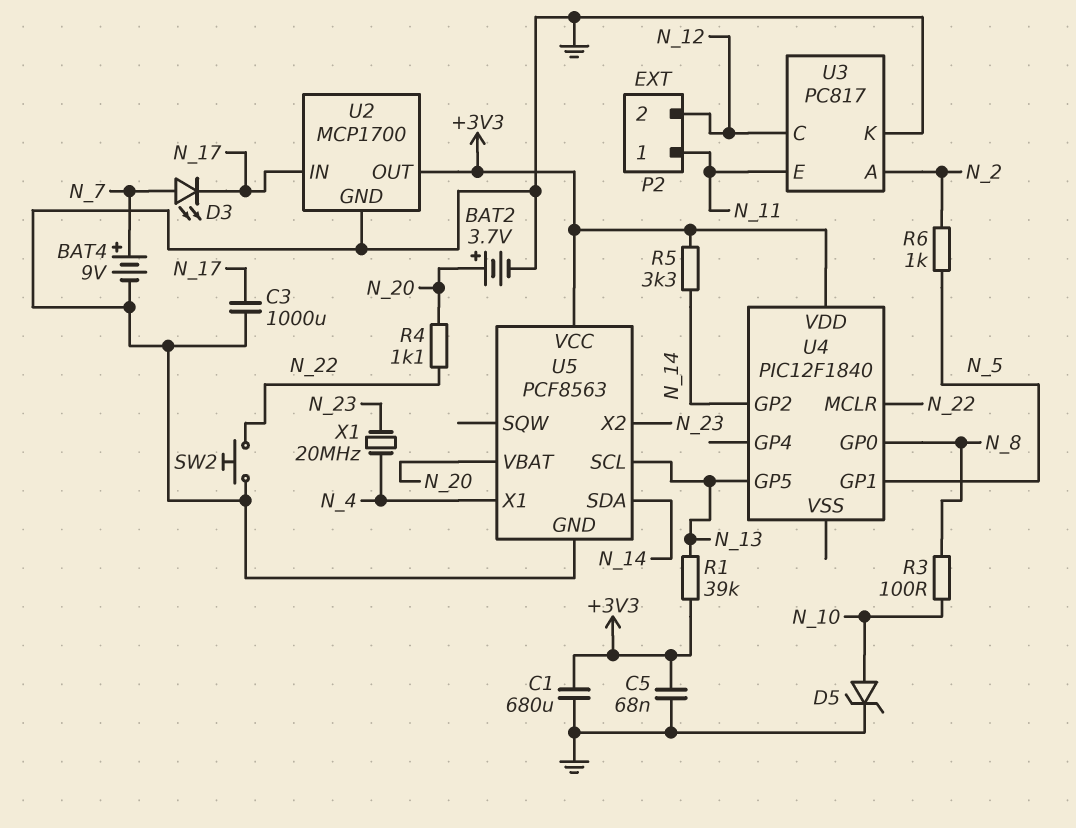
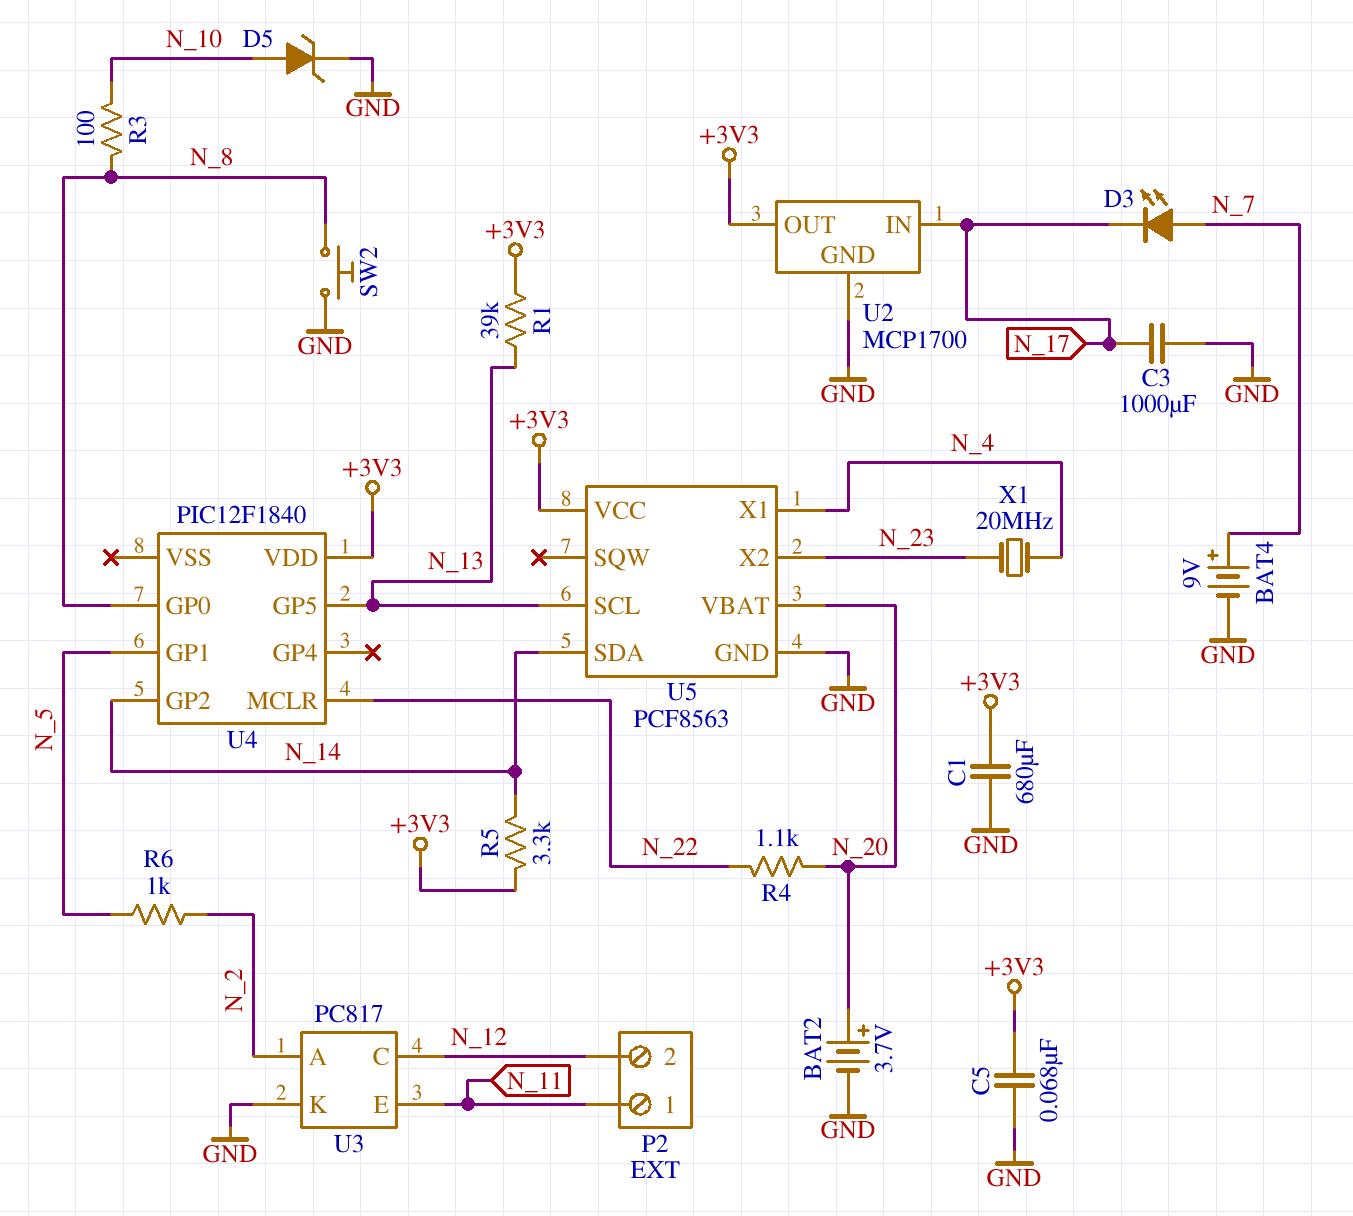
SW2: button (GND, N_22) -> button (GND, N_8)

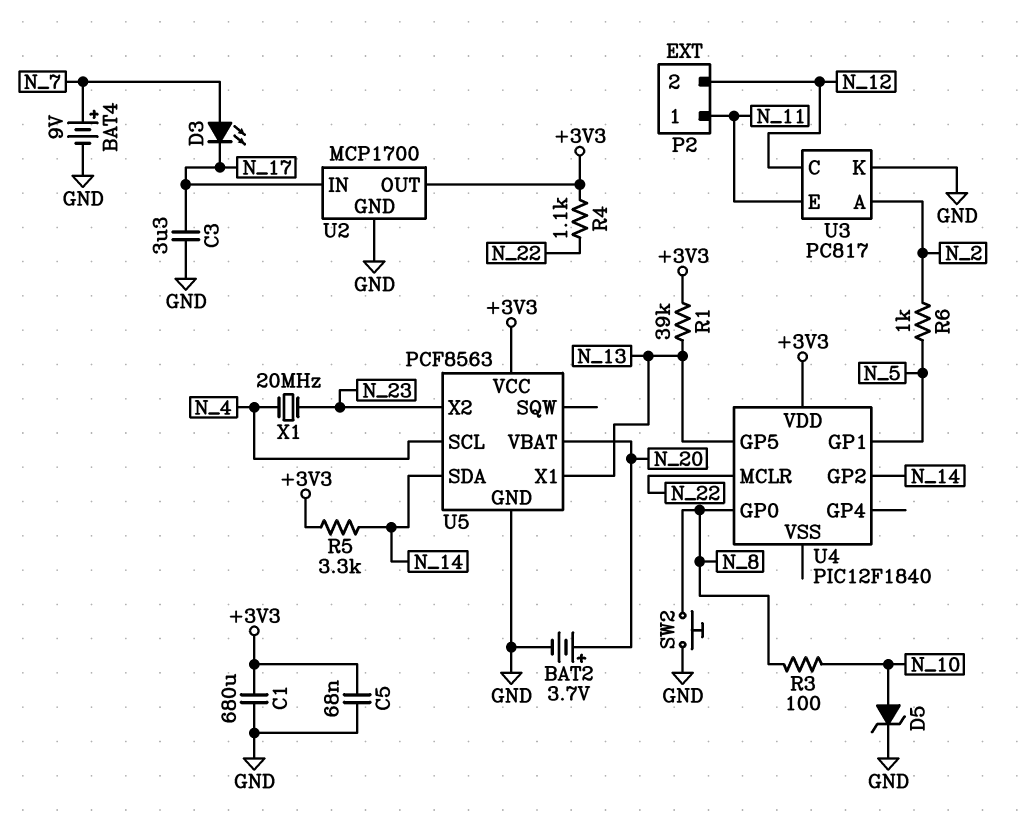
C3: 1000uF (GND, N_17) -> 3.3uF (GND, N_17)
R4: 1.1k (N_20, N_22) -> 1.1k (+3V3, N_22)
U5 pin SCL: N_13 -> N_4
U5 pin X1: N_4 -> N_13

